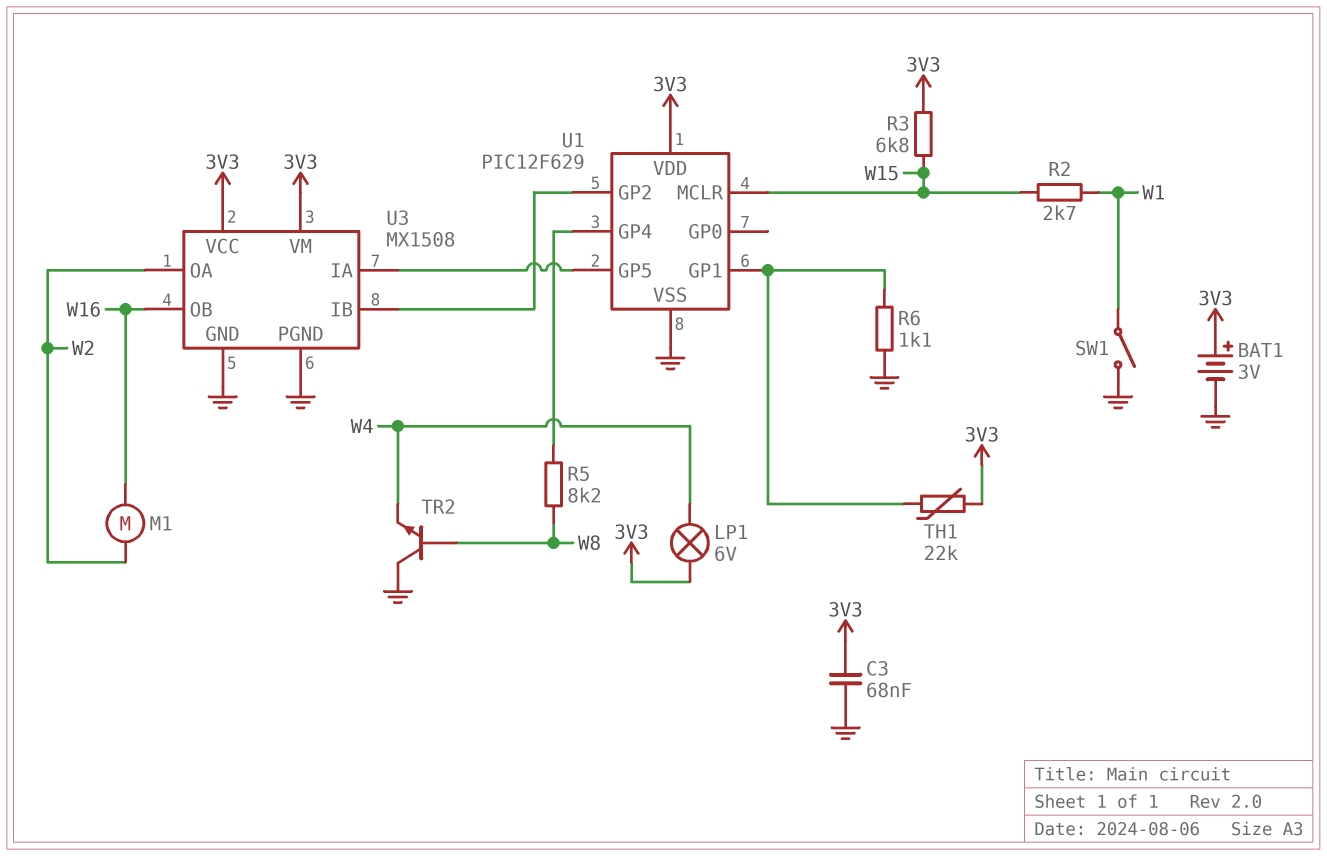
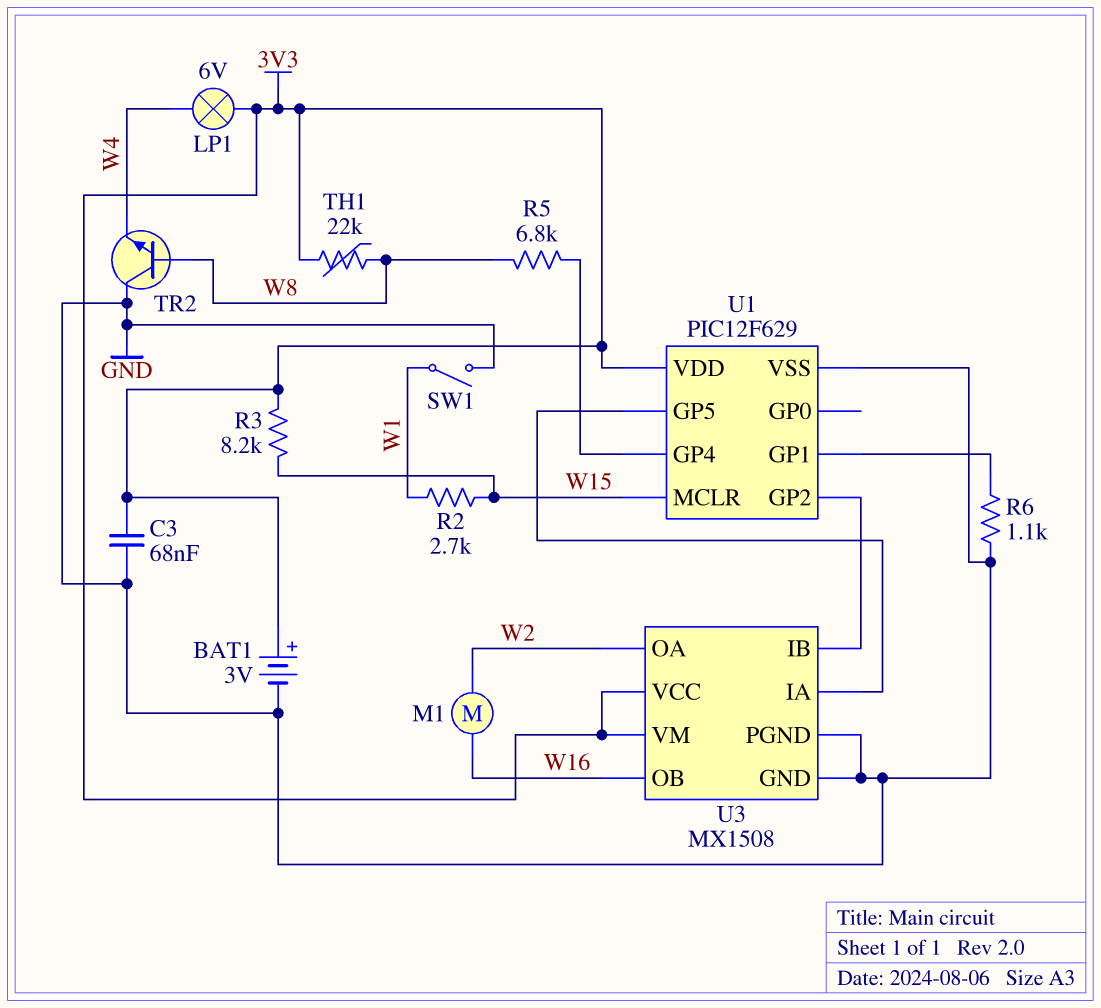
R3: 6.8k (3V3, W15) -> 8.2k (3V3, W15)
R5: 8.2k (U1/GP4, W8) -> 6.8k (U1/GP4, W8)
TH1: 22k (3V3, U1/GP1) -> 22k (3V3, W8)

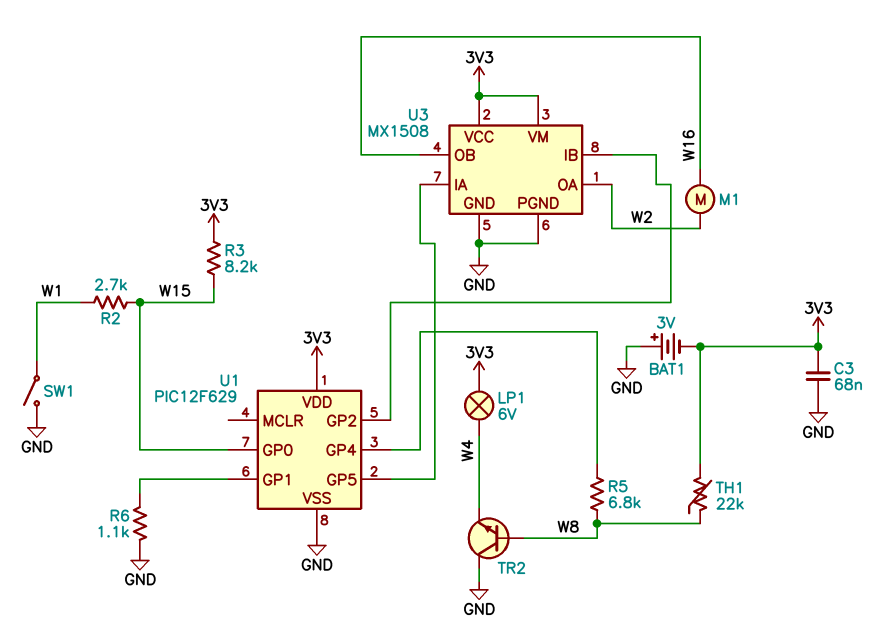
BAT1: 3V (plus 3V3, minus GND) -> 3V (plus GND, minus 3V3)
U1 pin GP0: none -> W15
U1 pin MCLR: W15 -> none

